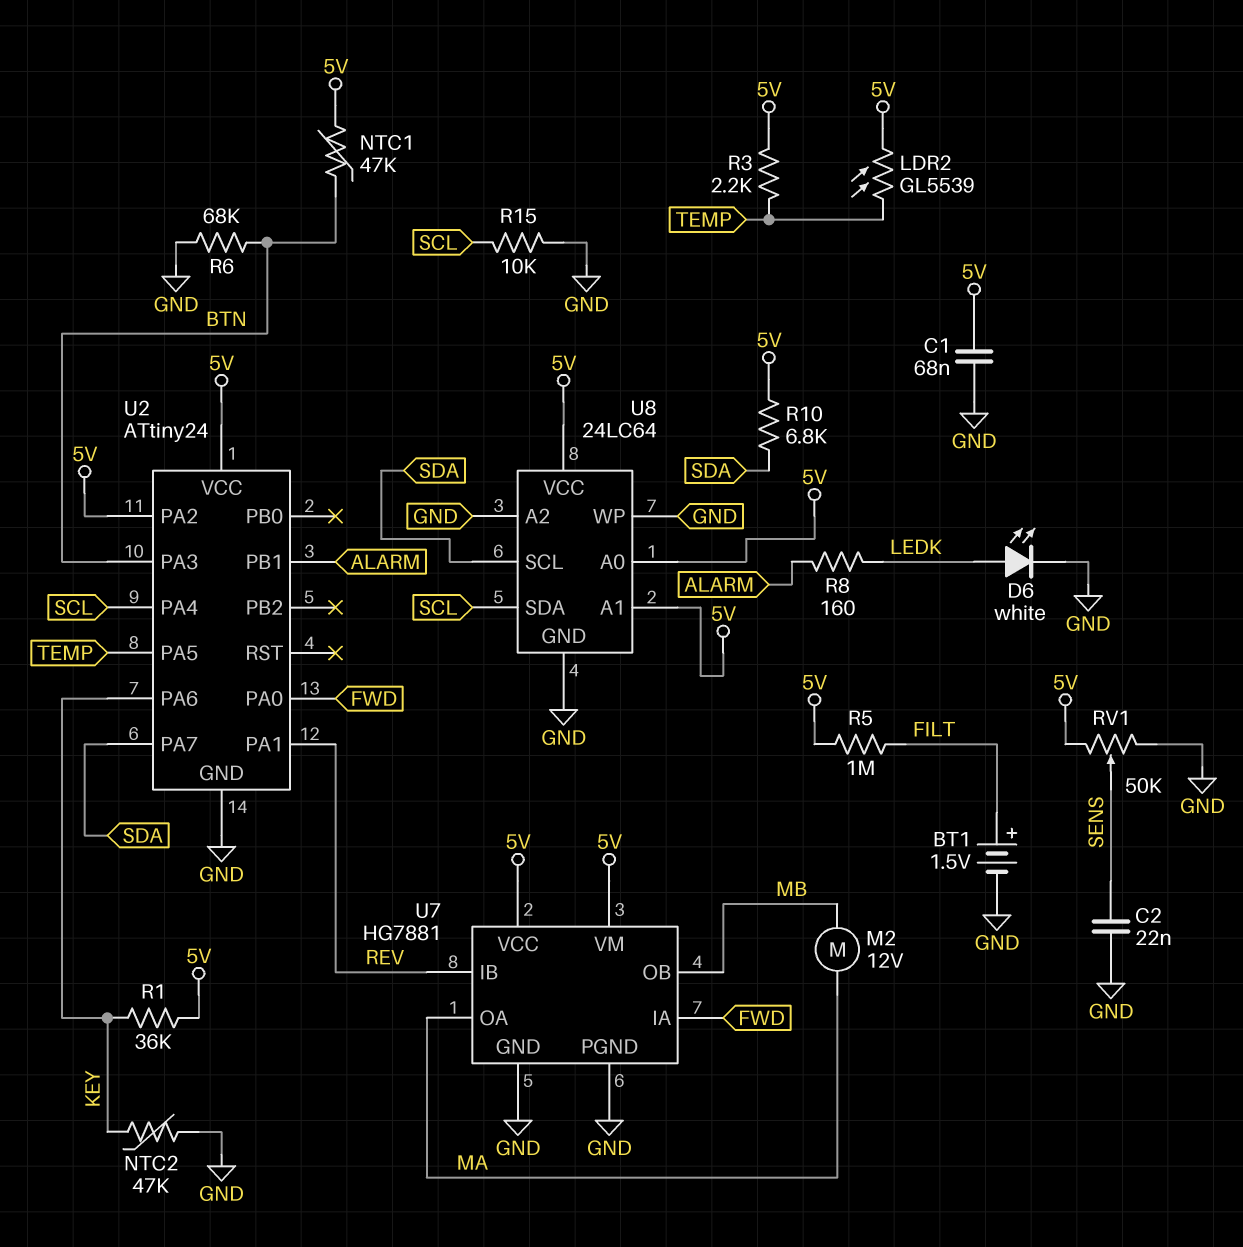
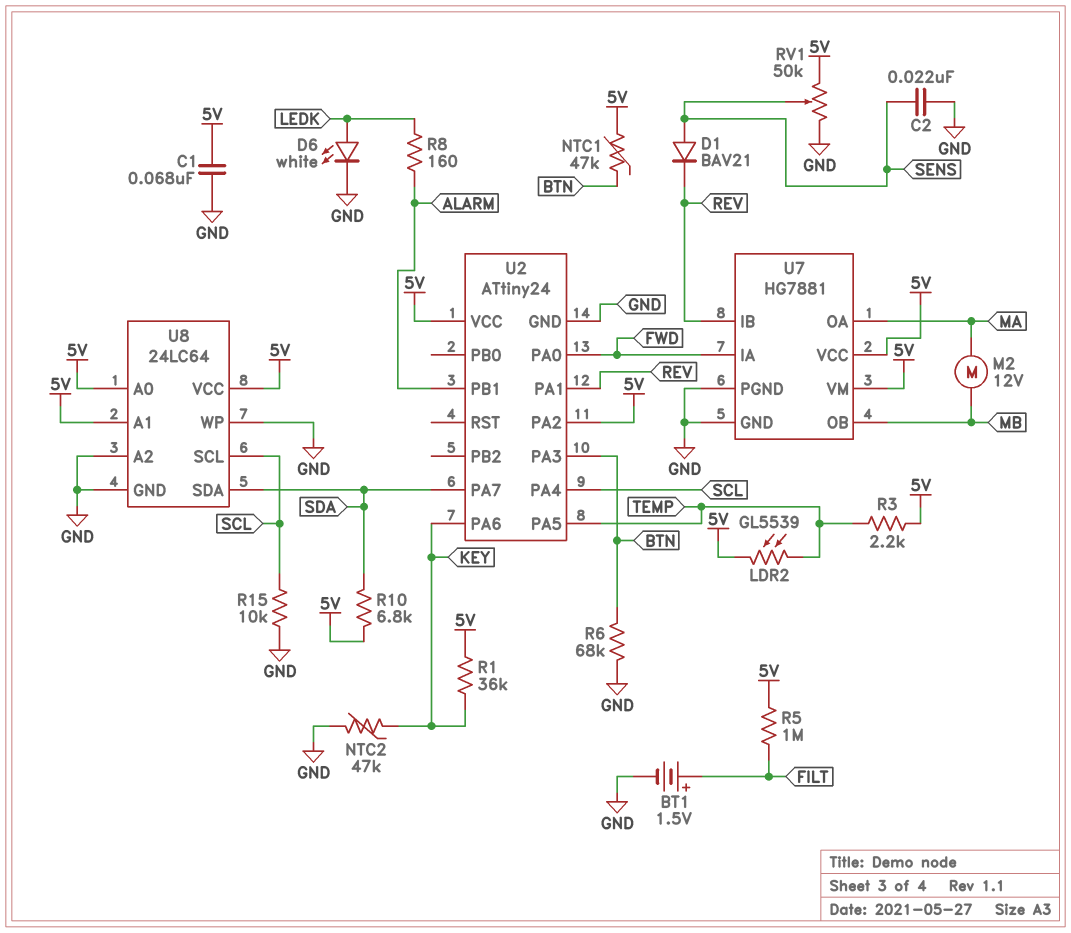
D1: none -> diode BAV21 (A SENS, K REV)
U8 pin SCL: SDA -> SCL
U8 pin SDA: SCL -> SDA

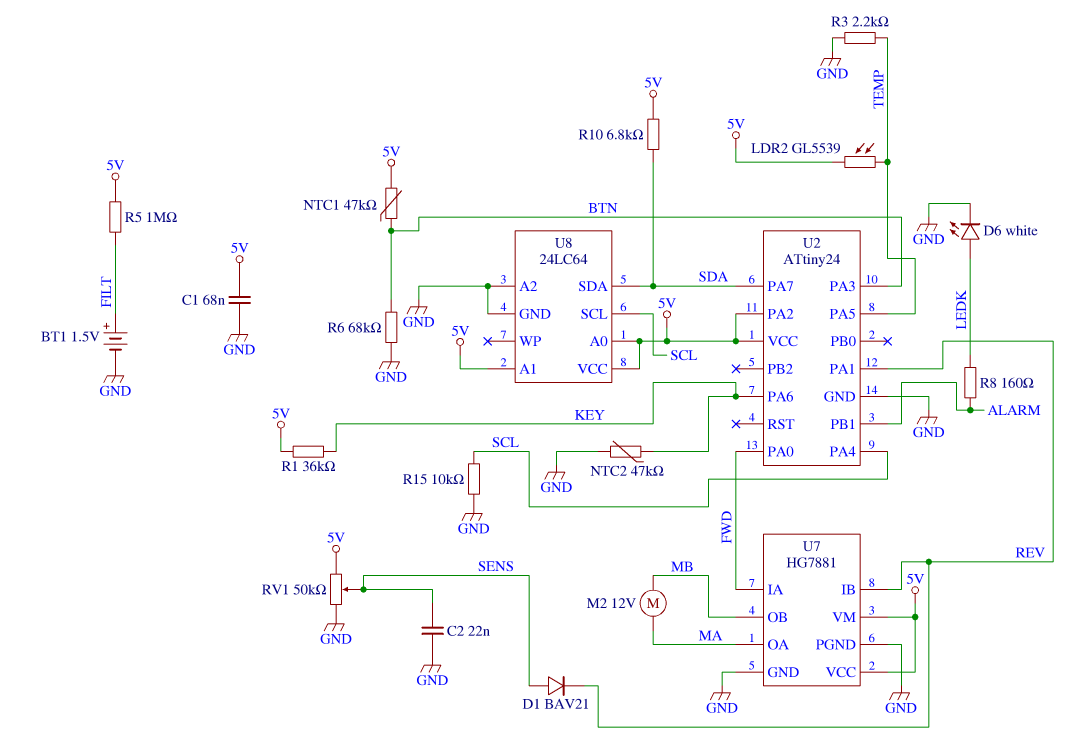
R3: 2.2k (5V, TEMP) -> 2.2k (GND, TEMP)
U8 pin WP: GND -> none

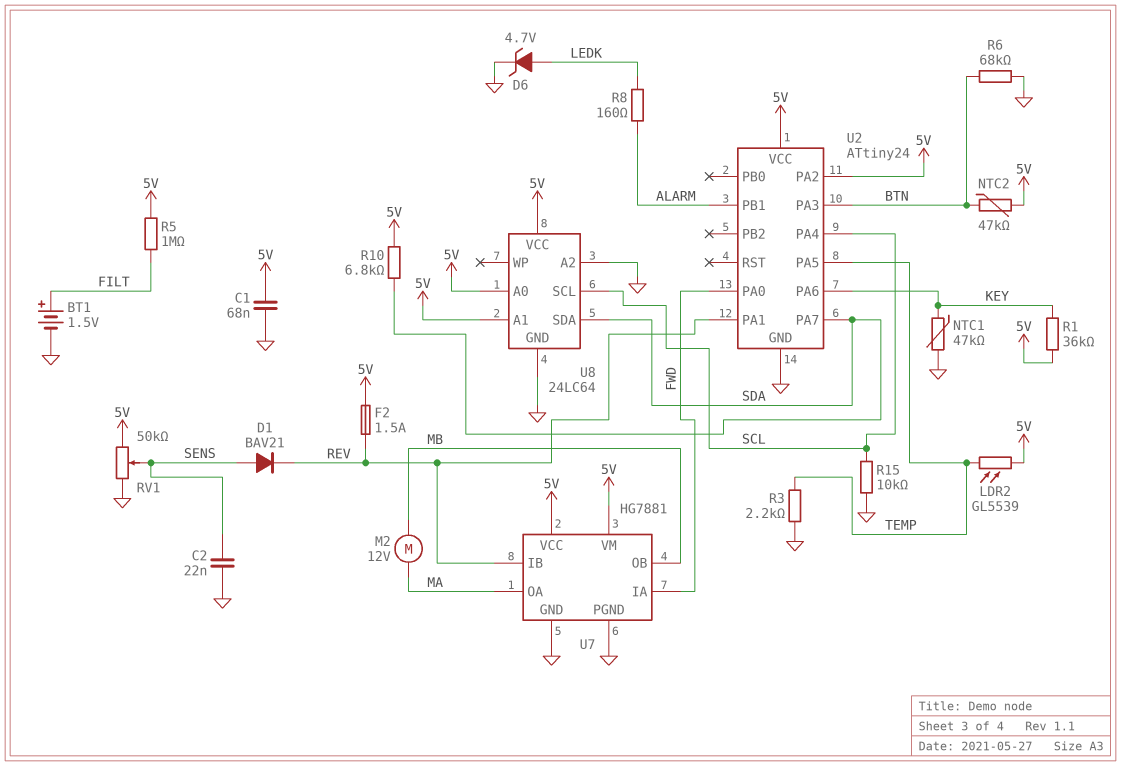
D6: LED white (A LEDK, K GND) -> zener 4.7V (A LEDK, K GND)
F2: none -> 1.5A (5V, REV)
NTC1: 47k (5V, BTN) -> 47k (GND, KEY)
NTC2: 47k (GND, KEY) -> 47k (5V, BTN)

